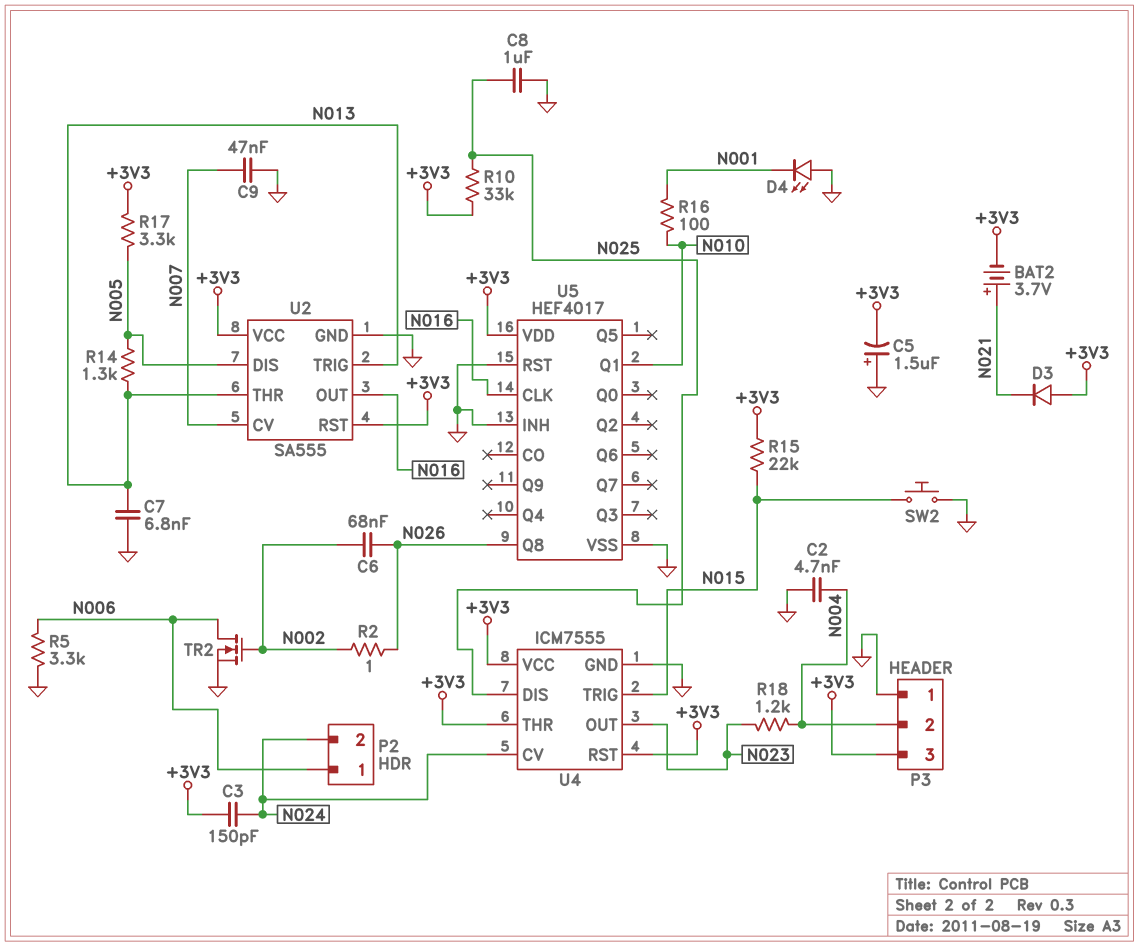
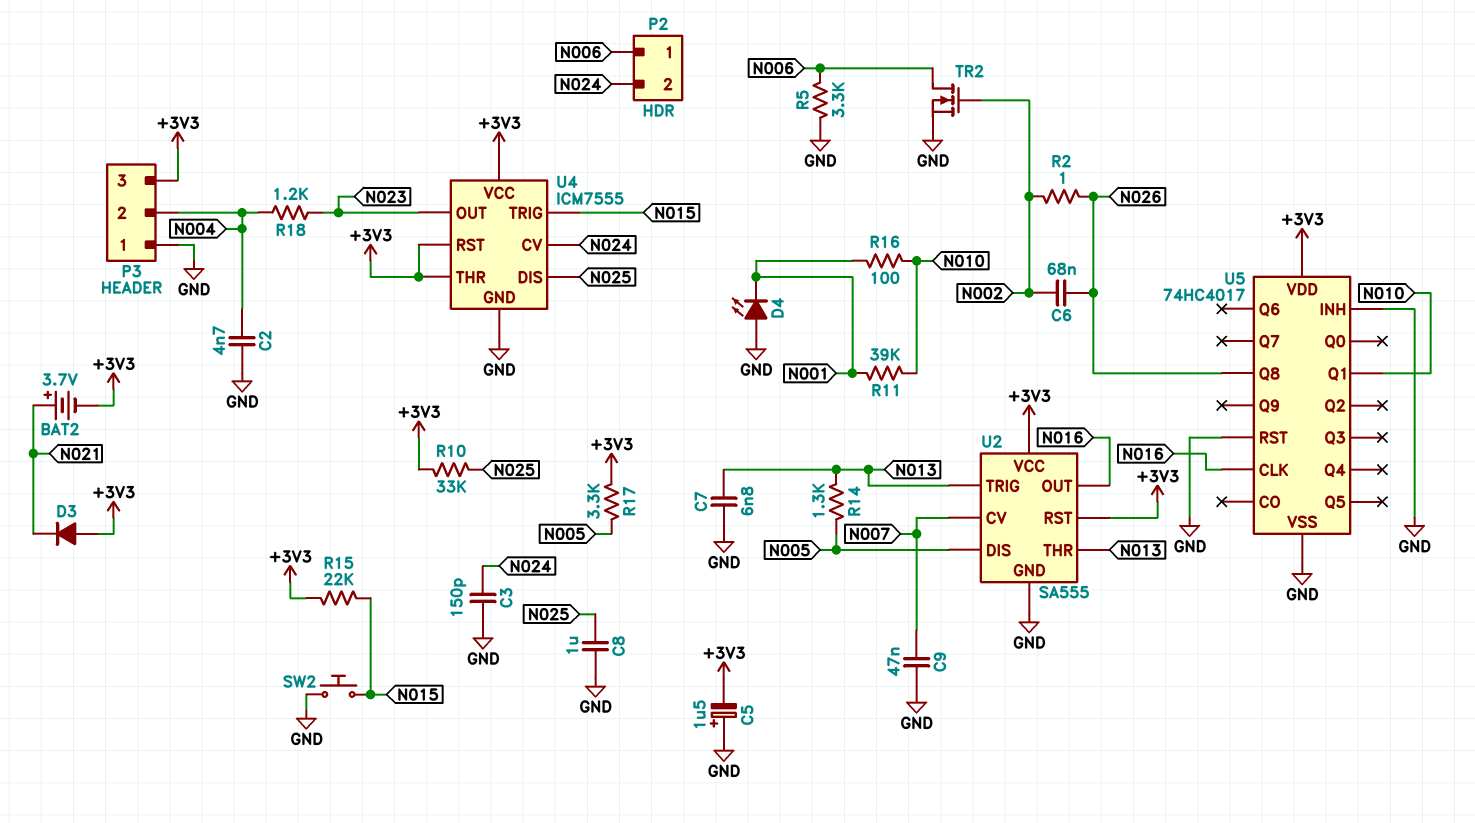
C3: 150pF (+3V3, N024) -> 150pF (GND, N024)
R11: none -> 39k (N001, N010)
U5: HEF4017 -> 74HC4017

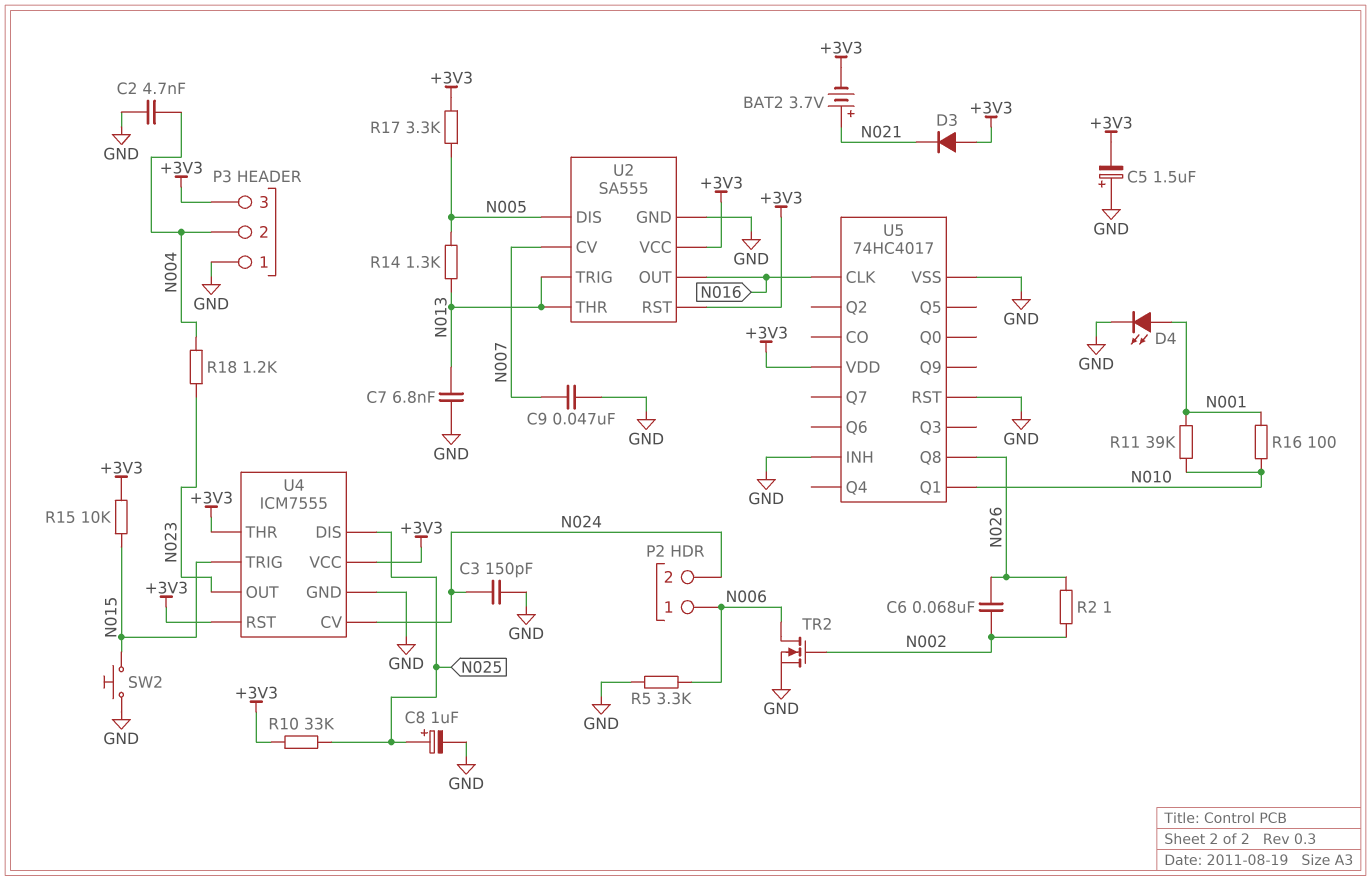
C8: 1uF (GND, N025) -> 1uF (plus N025, minus GND)
D4: LED (A GND, K N001) -> LED (A N001, K GND)
R15: 22k (+3V3, N015) -> 10k (+3V3, N015)

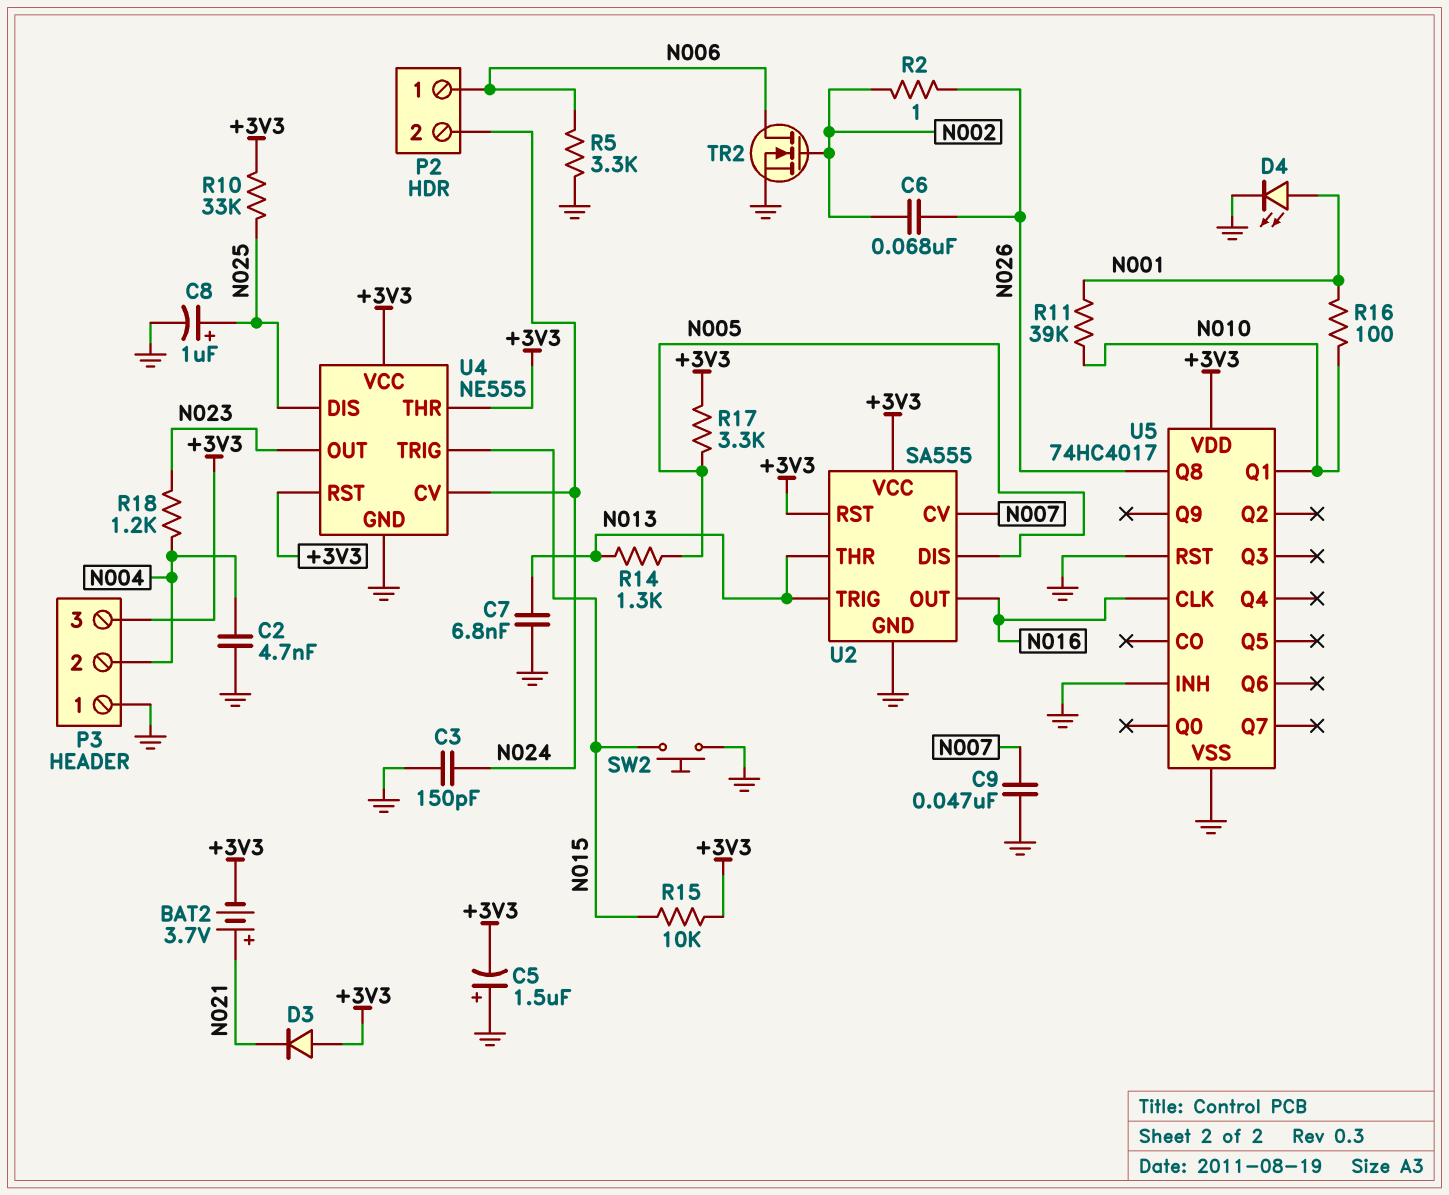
U4: ICM7555 -> NE555

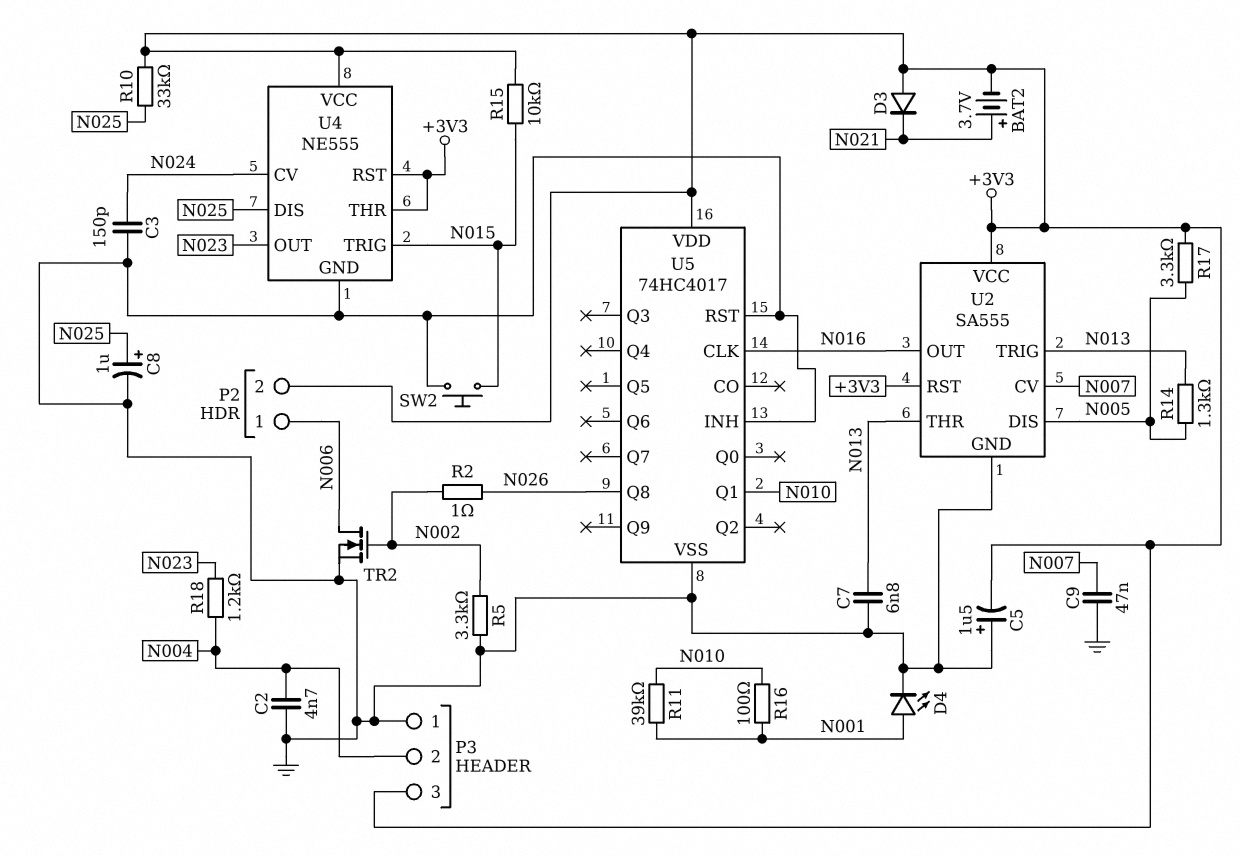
C6: 68nF (N002, N026) -> none
P2 pin 2: N024 -> +3V3
R5: 3.3k (GND, N006) -> 3.3k (GND, N002)

